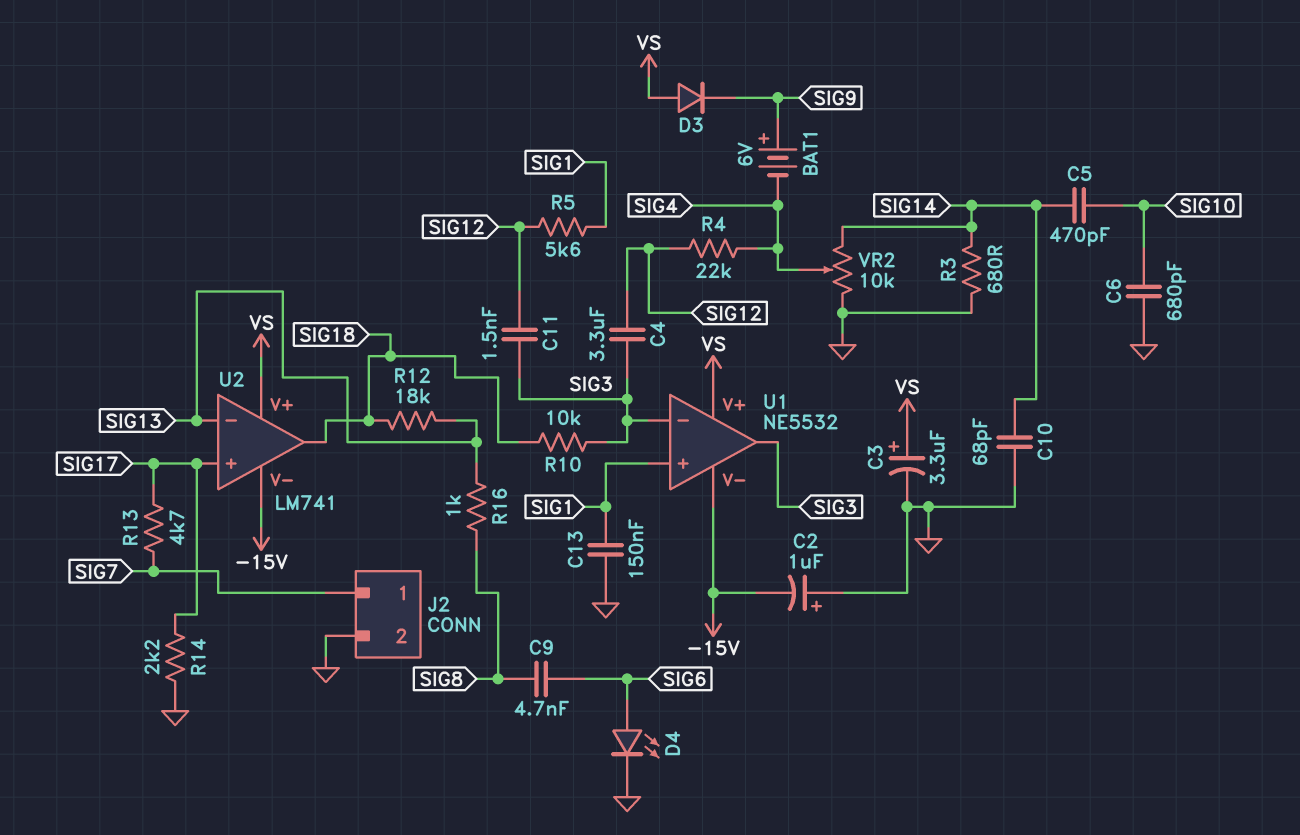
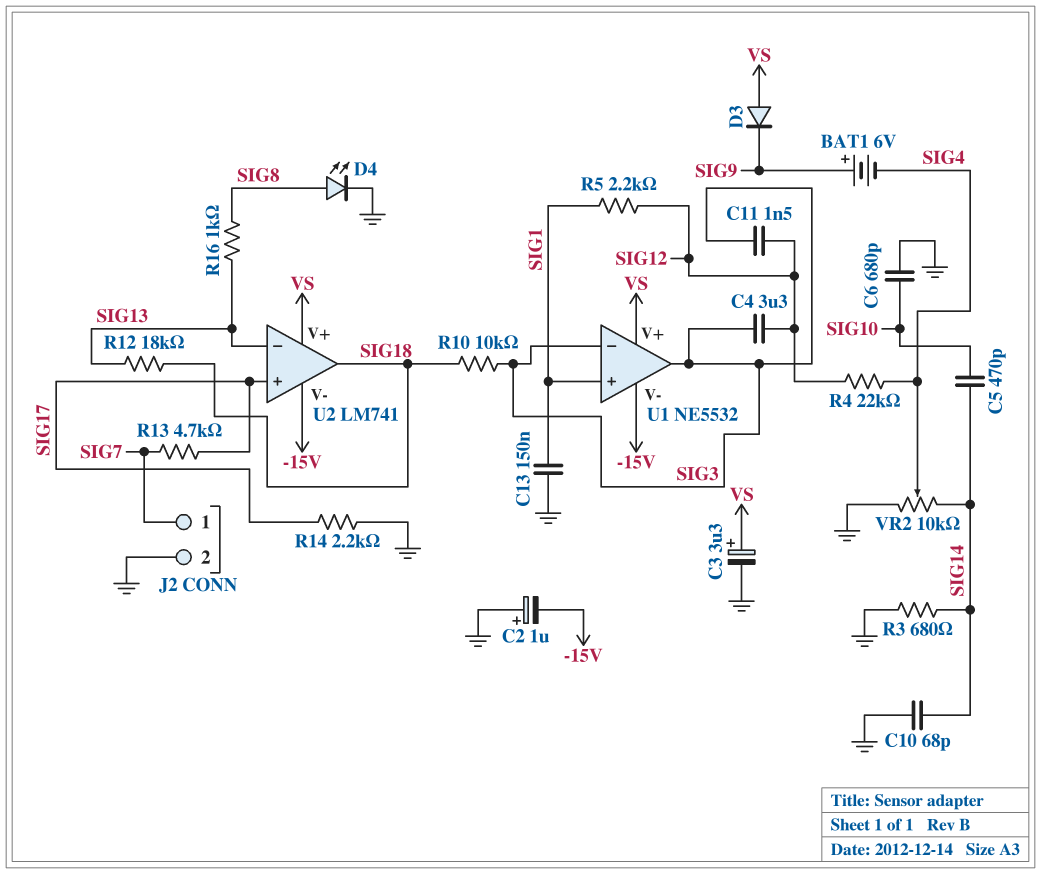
C9: 4.7nF (SIG6, SIG8) -> none
D4: LED (A SIG6, K GND) -> LED (A SIG8, K GND)
R5: 5.6k (SIG1, SIG12) -> 2.2k (SIG1, SIG12)

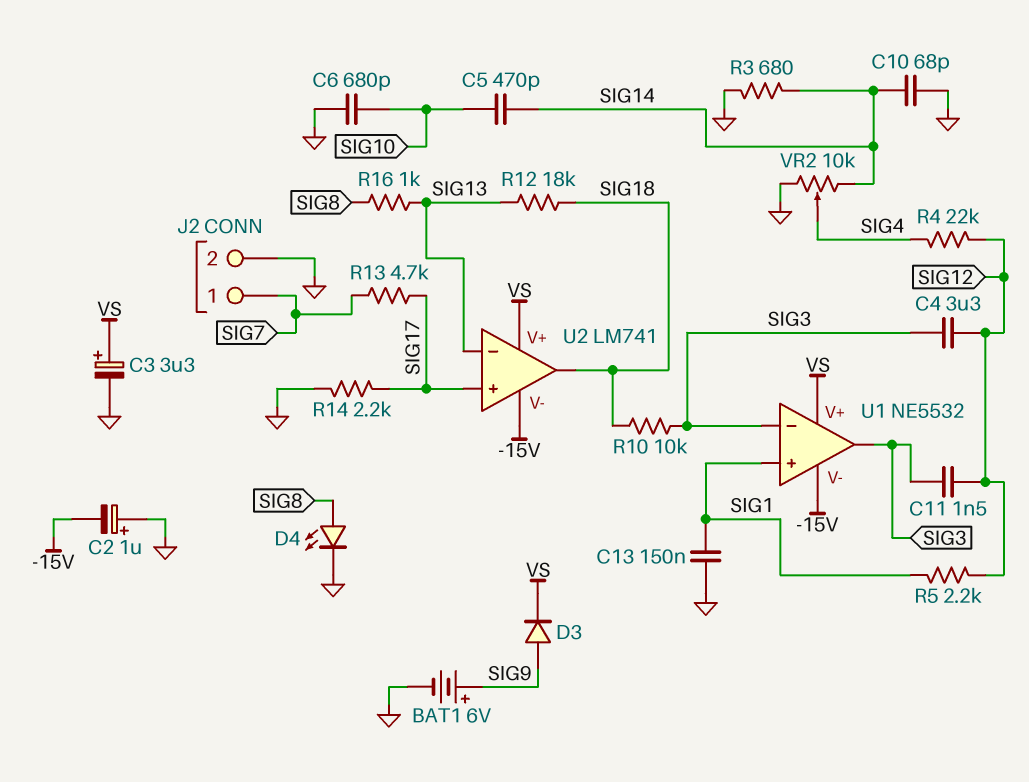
BAT1: 6V (plus SIG9, minus SIG4) -> 6V (plus SIG9, minus GND)
D3: diode (A VS, K SIG9) -> diode (A SIG9, K VS)

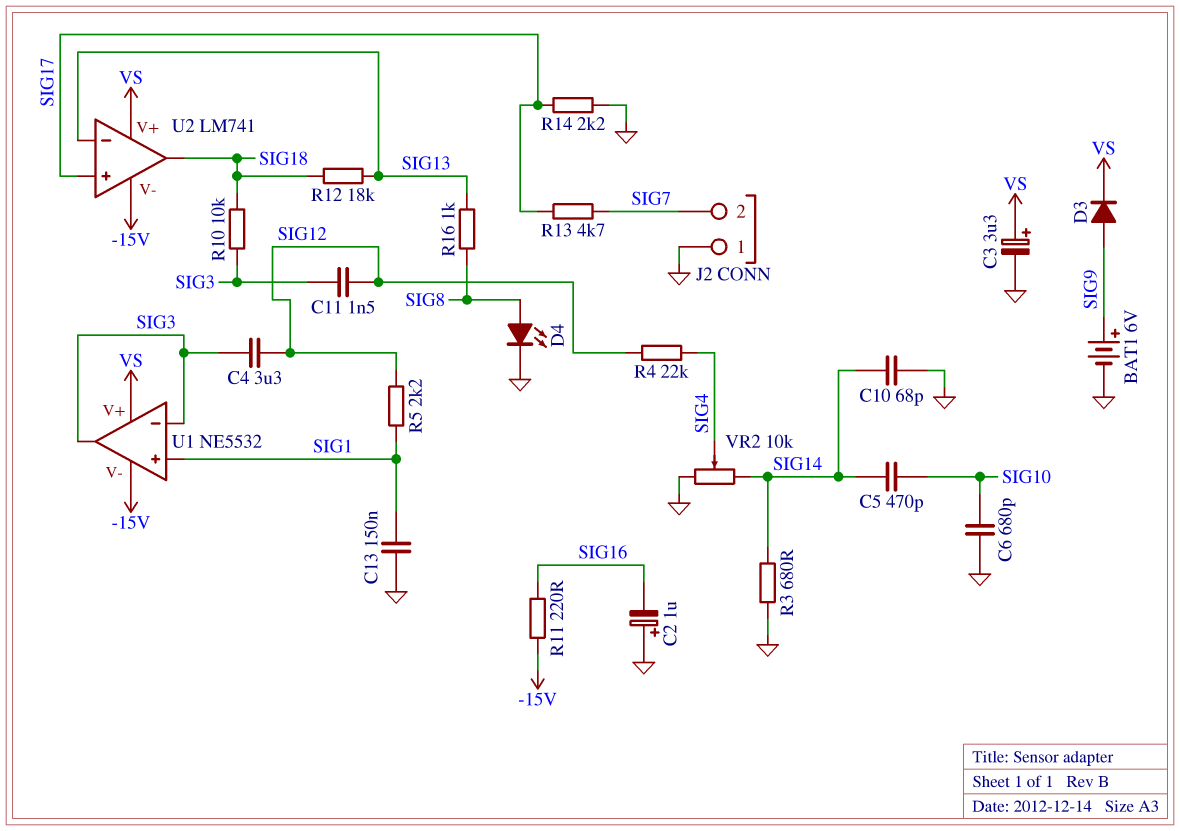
C2: 1uF (plus GND, minus -15V) -> 1uF (plus GND, minus SIG16)
J2 pin 1: SIG7 -> GND
J2 pin 2: GND -> SIG7
R11: none -> 220 (-15V, SIG16)

